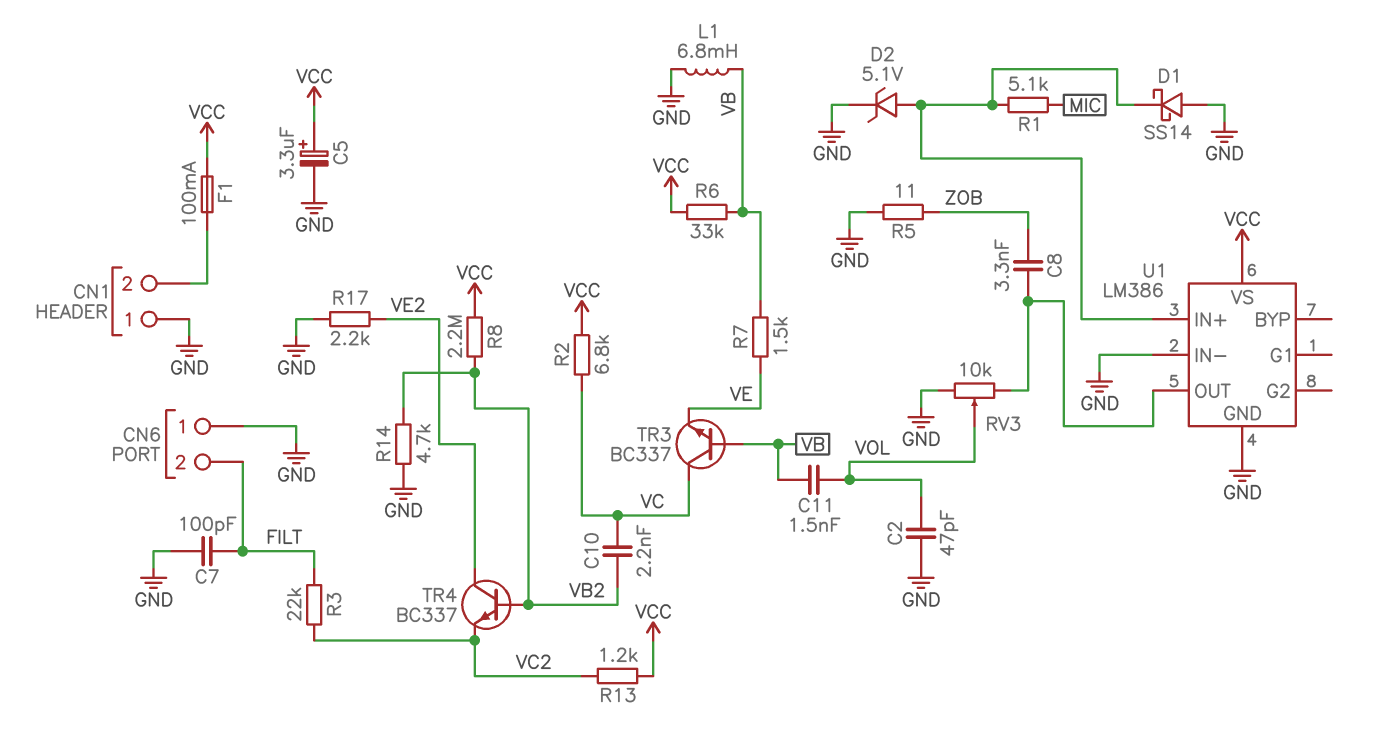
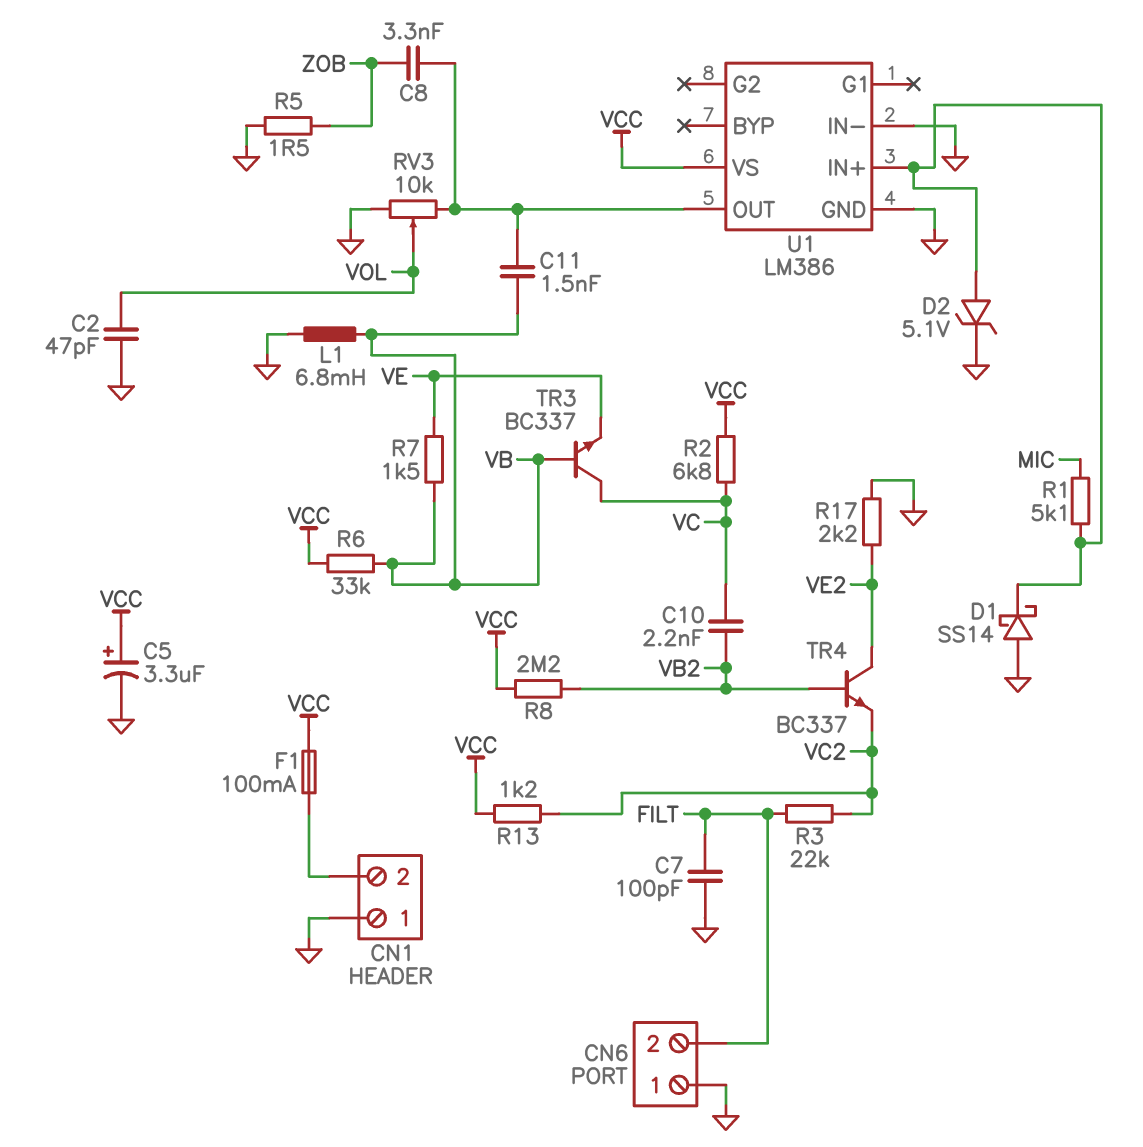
C11: 1.5nF (VB, VOL) -> 1.5nF (U1/OUT, VB)
R5: 11 (GND, ZOB) -> 1.5 (GND, ZOB)
R14: 4.7k (GND, VB2) -> none

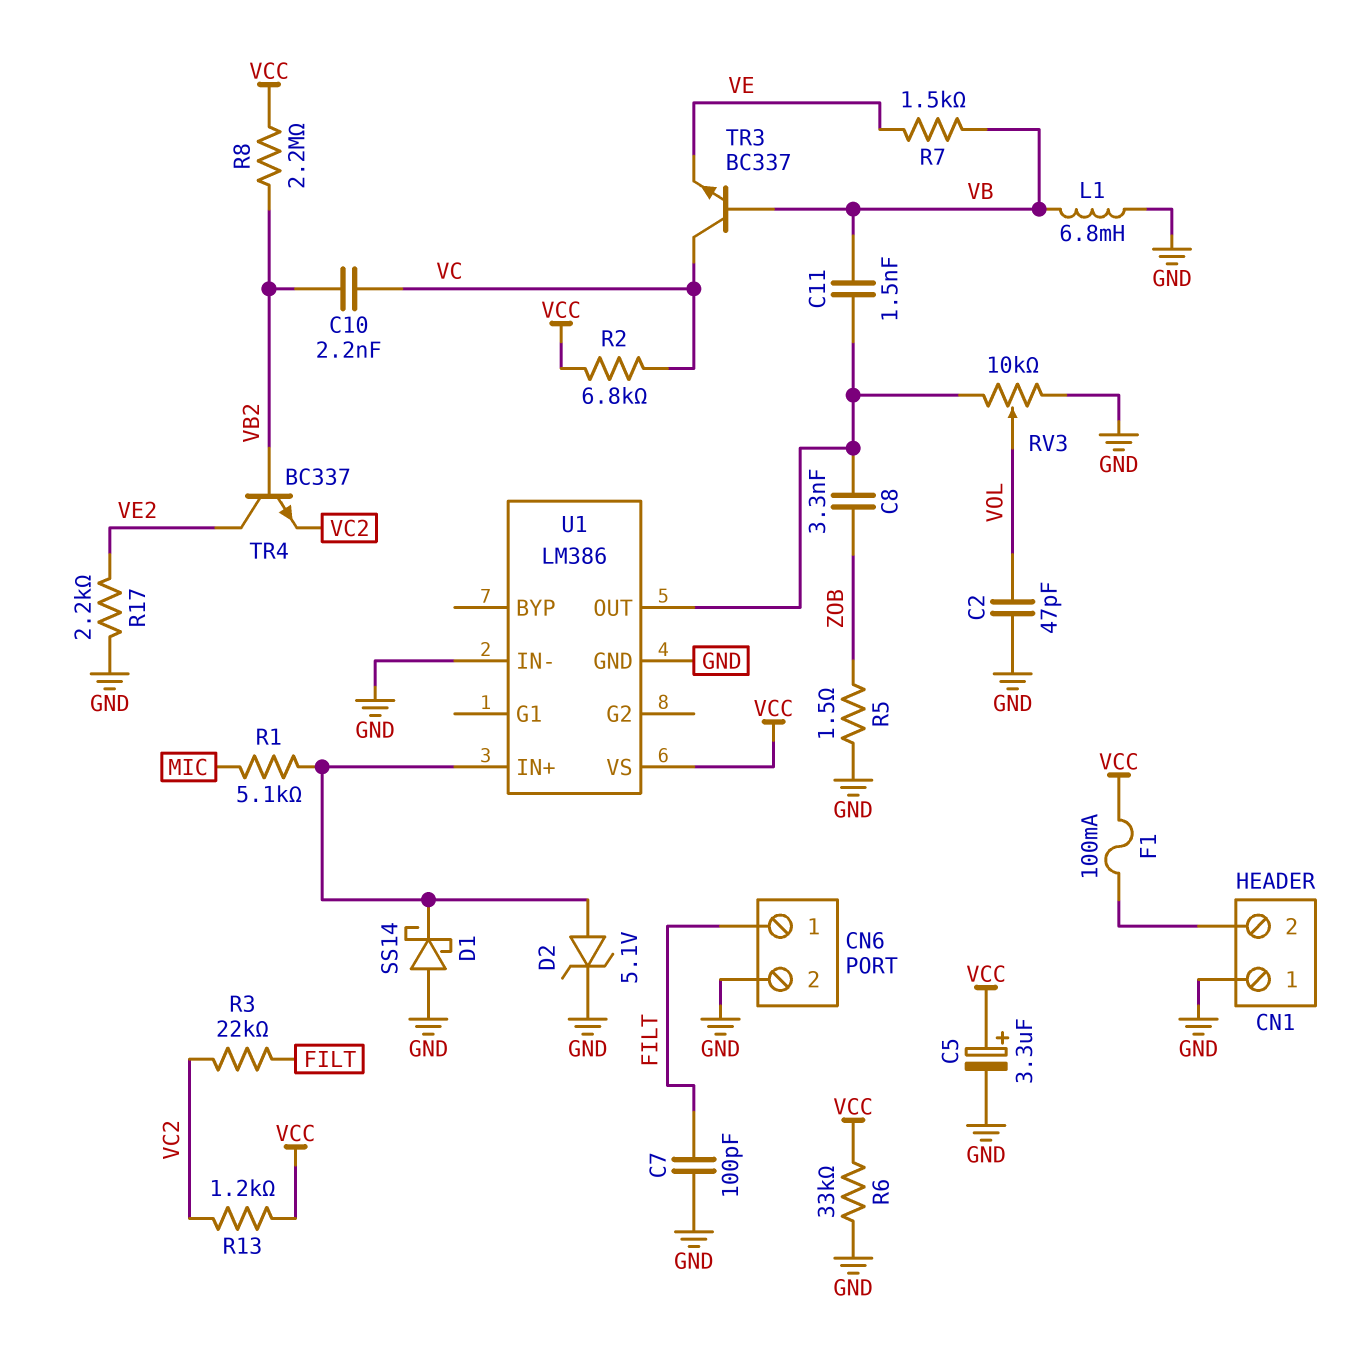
CN6 pin 1: GND -> FILT
CN6 pin 2: FILT -> GND
R6: 33k (VB, VCC) -> 33k (GND, VCC)

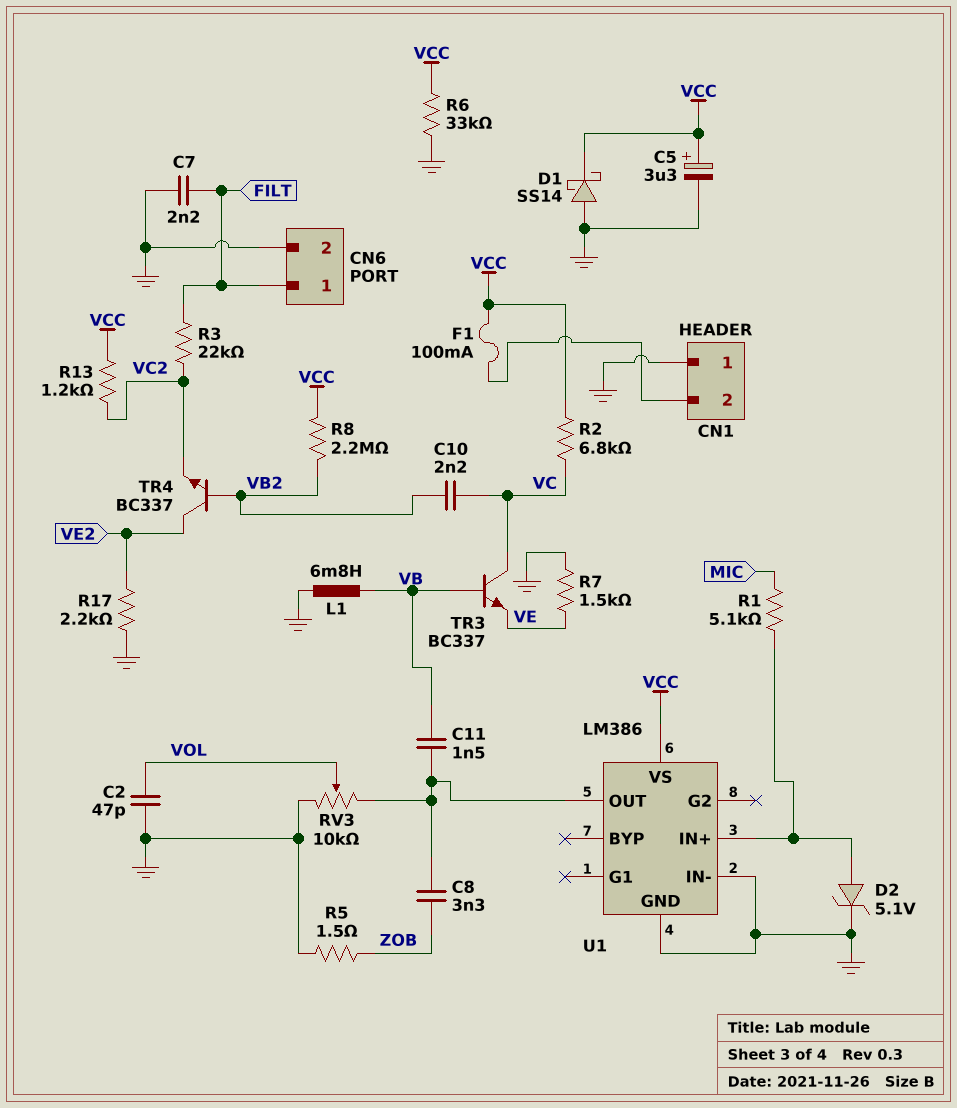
C7: 100pF (FILT, GND) -> 2.2nF (FILT, GND)
D1: schottky SS14 (A GND, K U1/IN+) -> schottky SS14 (A GND, K VCC)
R7: 1.5k (VB, VE) -> 1.5k (GND, VE)

